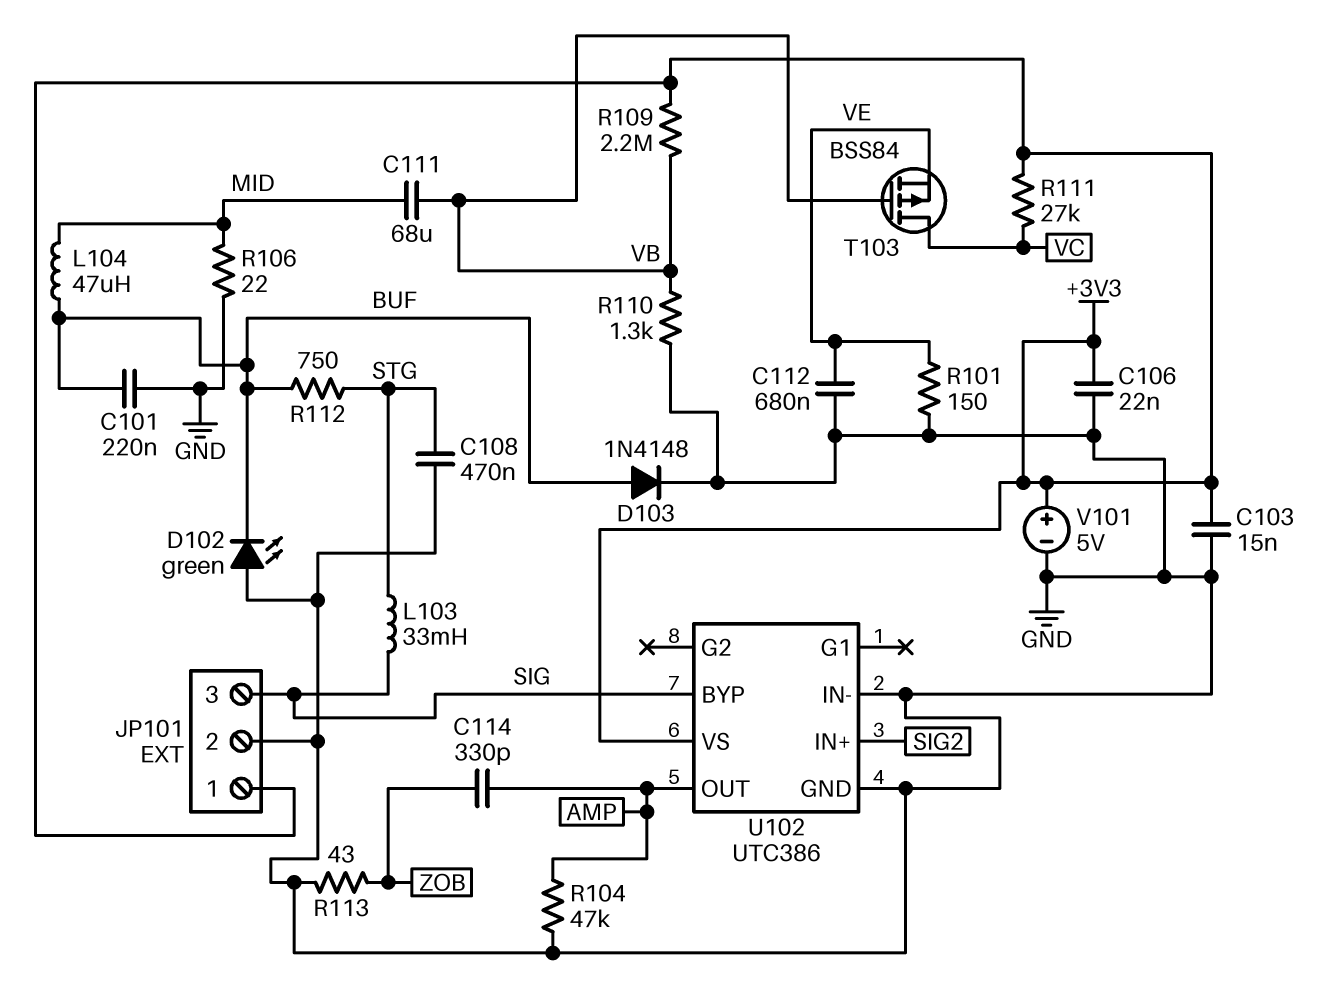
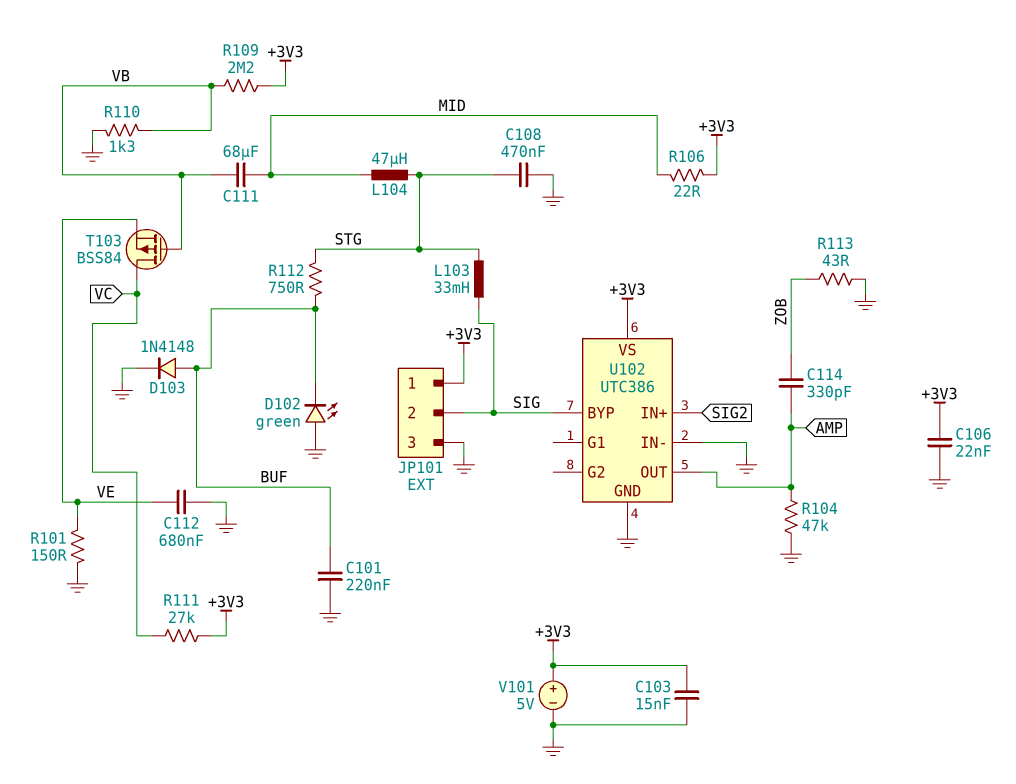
JP101 pin 2: GND -> SIG
JP101 pin 3: SIG -> GND
L104: 47uH (BUF, MID) -> 47uH (MID, STG)
R106: 22 (GND, MID) -> 22 (+3V3, MID)

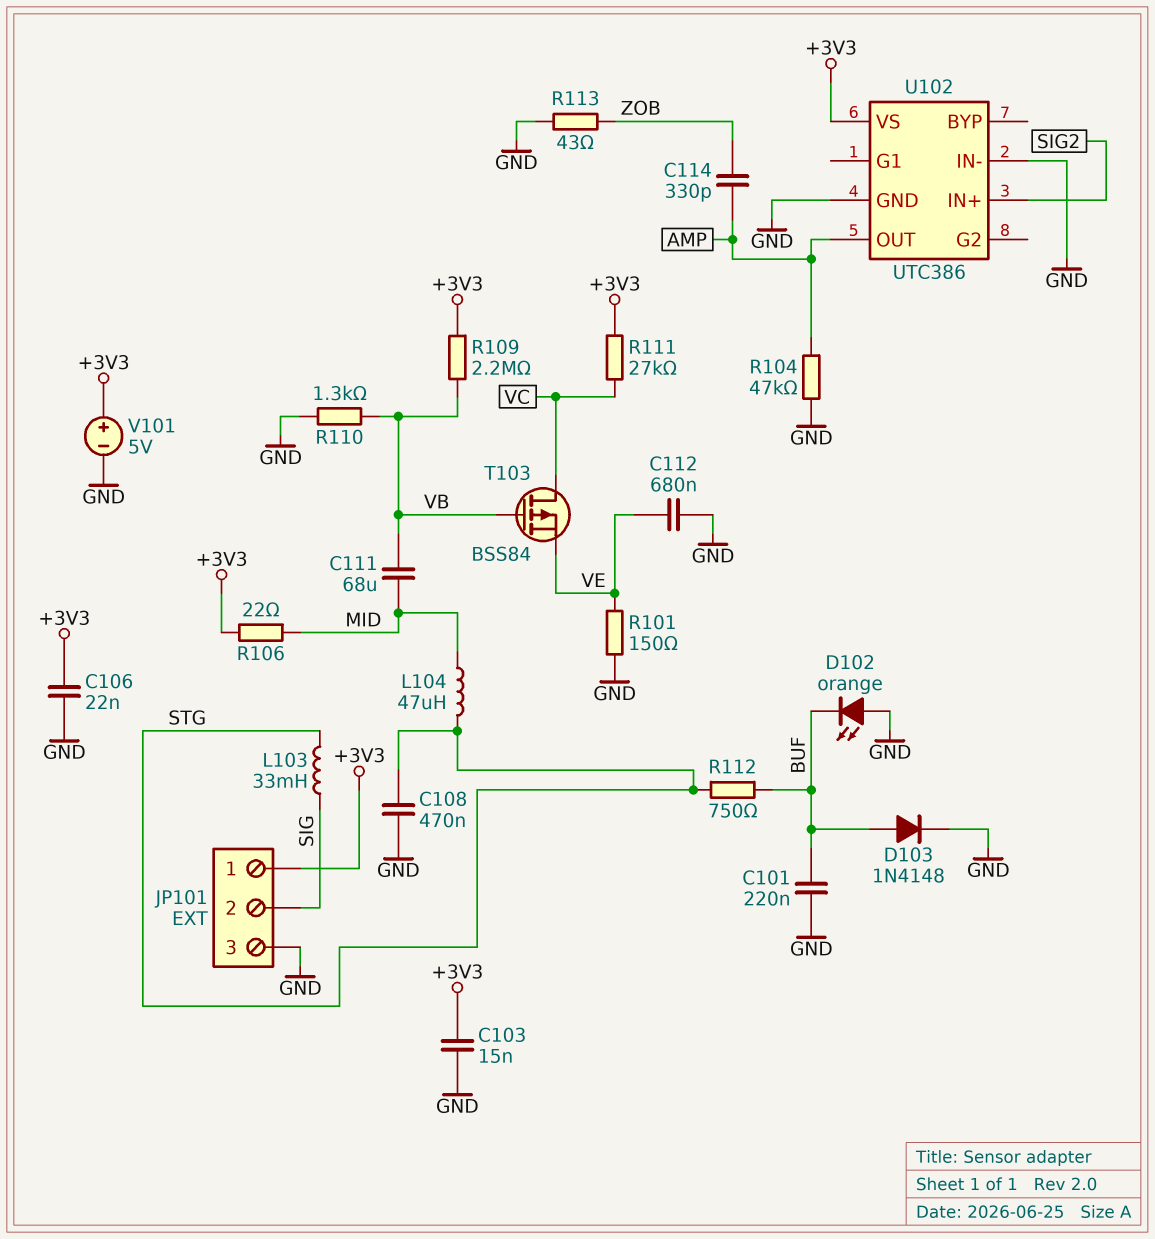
D102: LED green (A GND, K BUF) -> LED orange (A GND, K BUF)
U102 pin BYP: SIG -> none

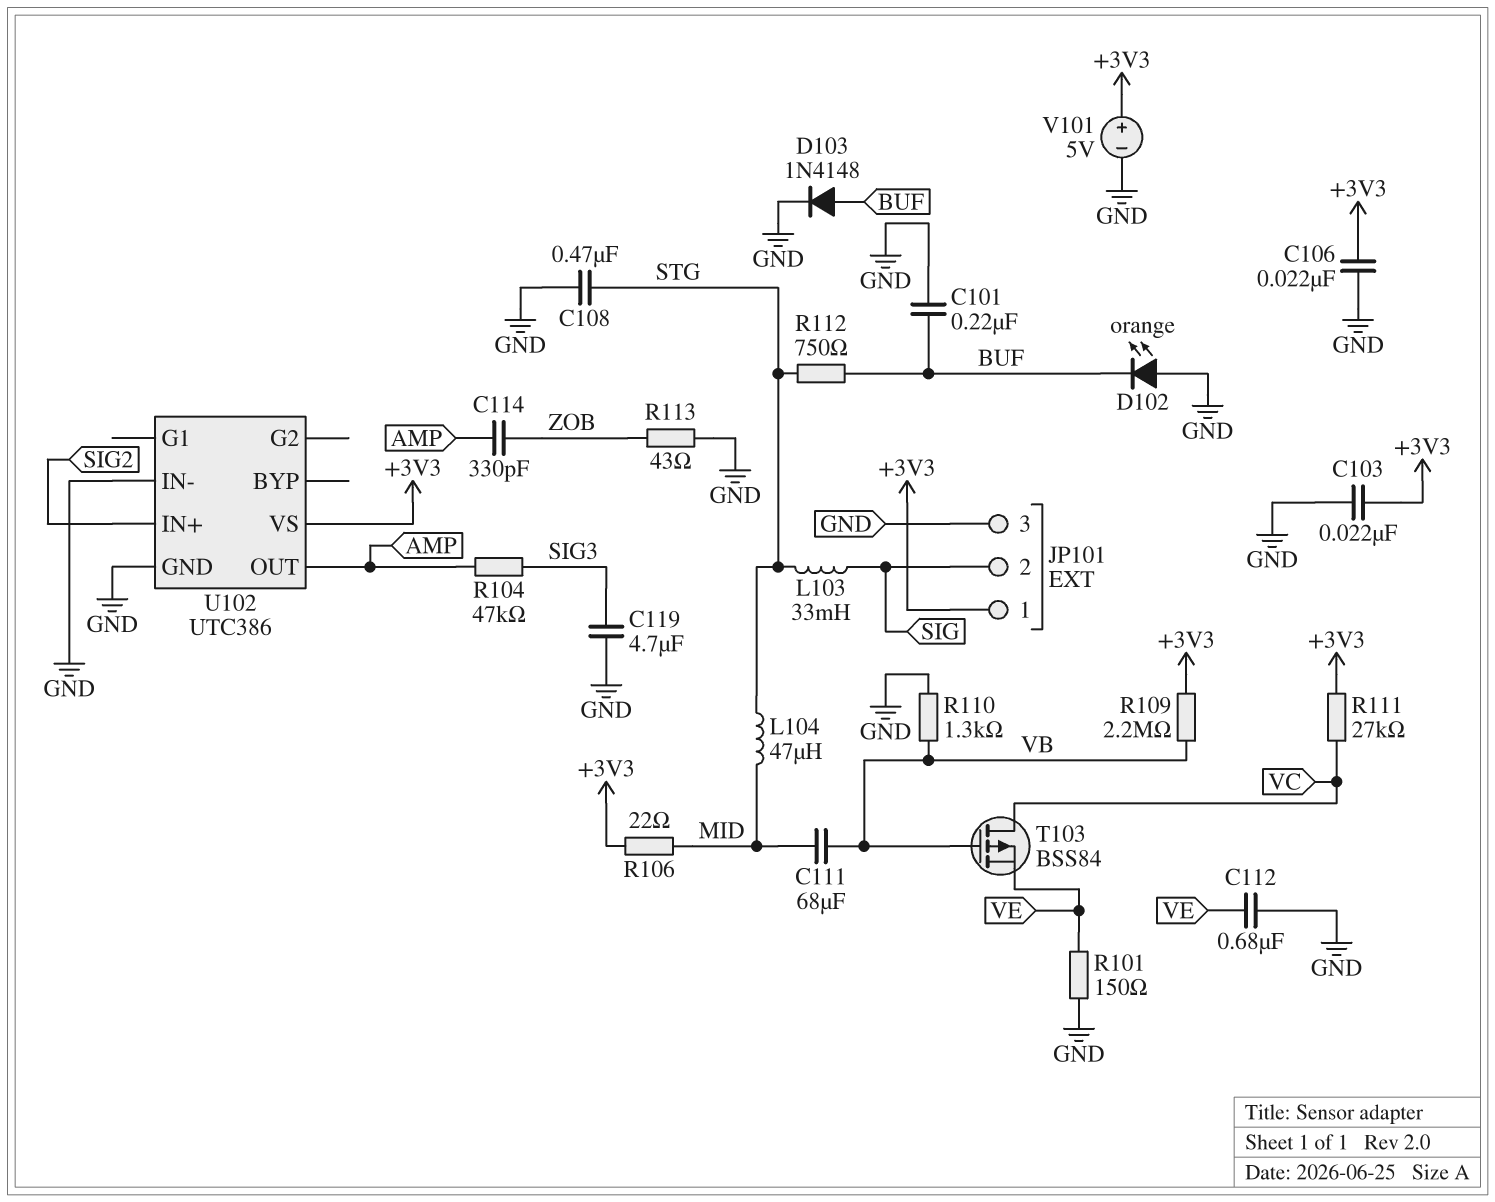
C103: 15nF (+3V3, GND) -> 22nF (+3V3, GND)
C119: none -> 4.7uF (GND, SIG3)
R104: 47k (AMP, GND) -> 47k (AMP, SIG3)

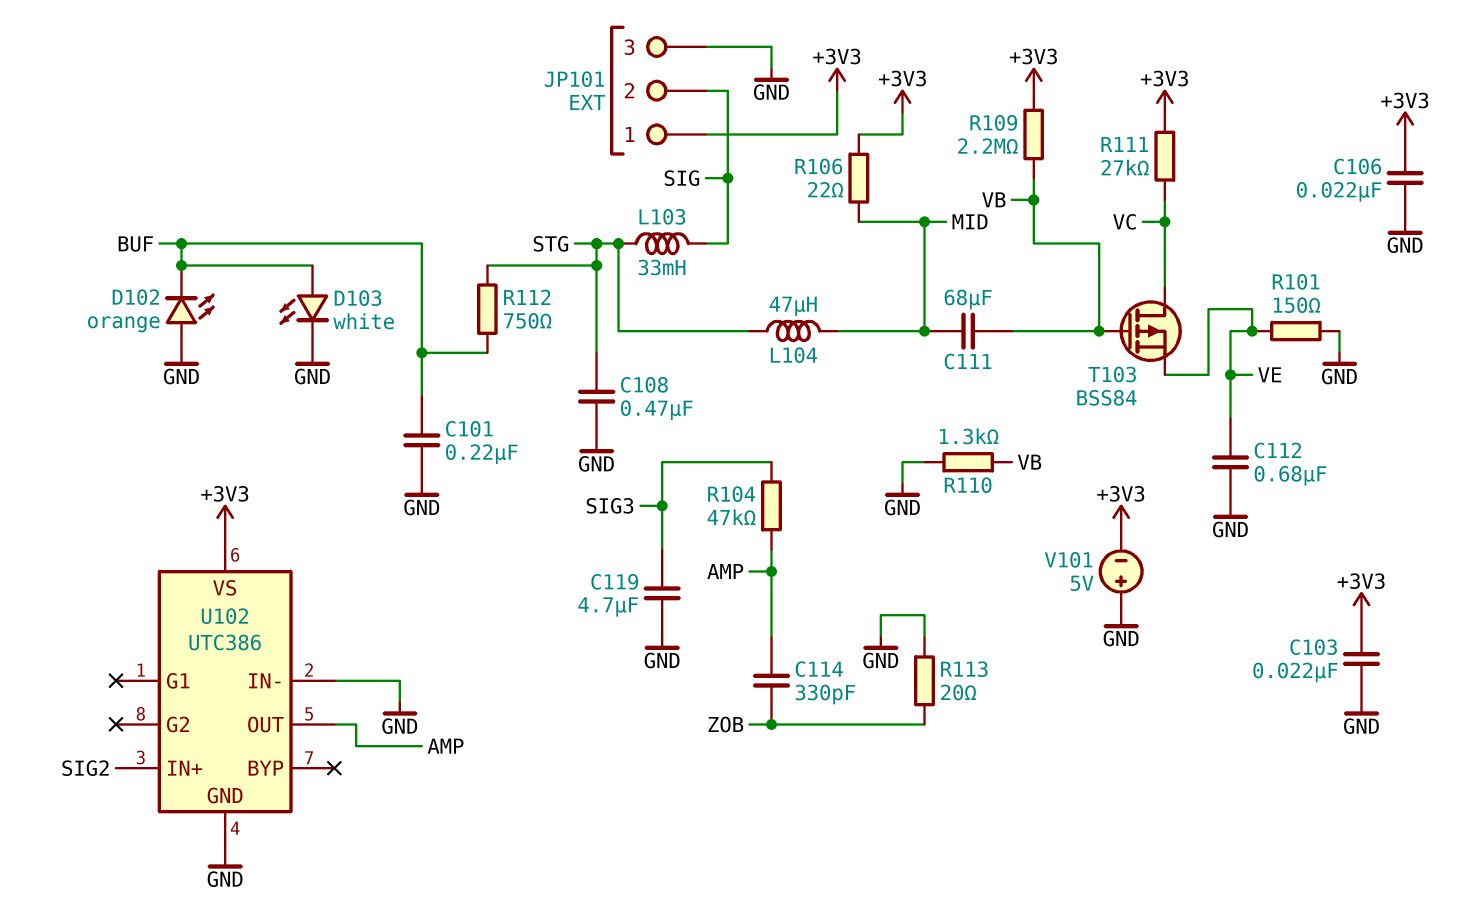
D103: diode 1N4148 (A BUF, K GND) -> LED white (A BUF, K GND)
R113: 43 (GND, ZOB) -> 20 (GND, ZOB)
V101: 5V (plus +3V3, minus GND) -> 5V (plus GND, minus +3V3)

